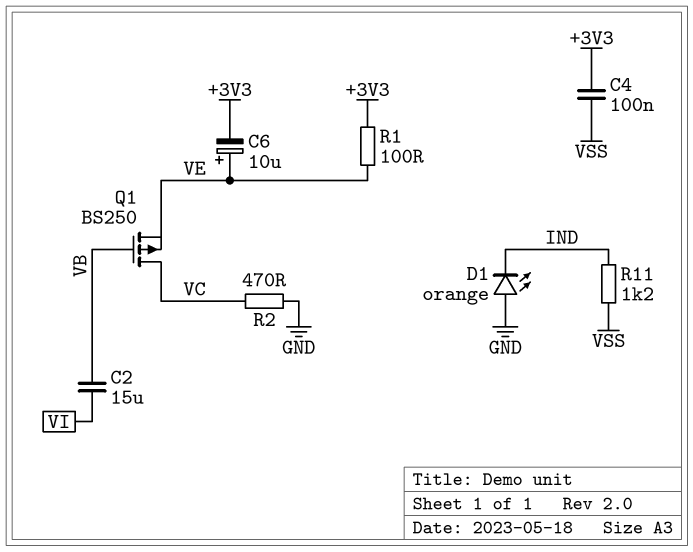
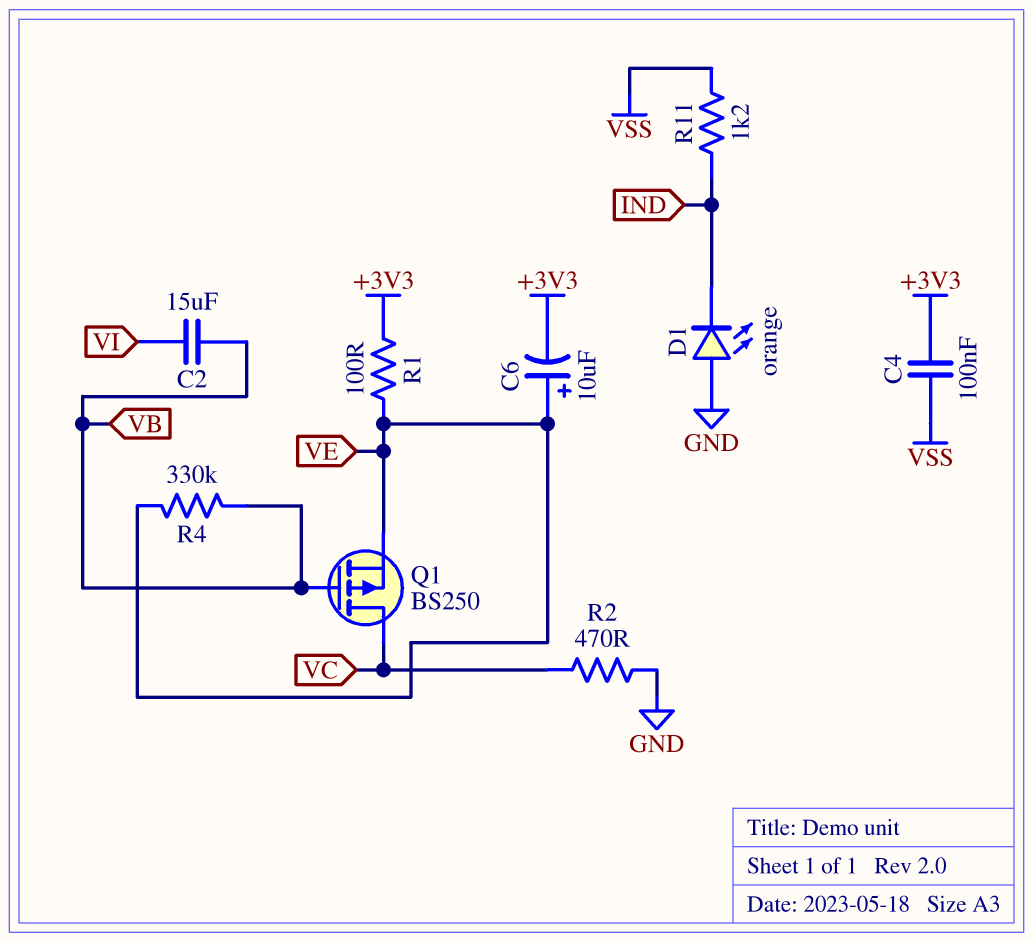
R4: none -> 330k (VB, VE)

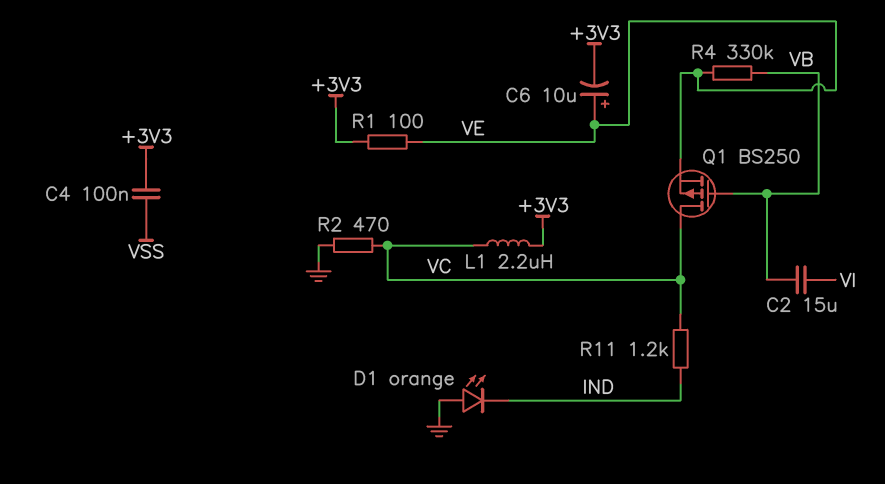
L1: none -> 2.2uH (+3V3, VC)
R11: 1.2k (IND, VSS) -> 1.2k (IND, VC)

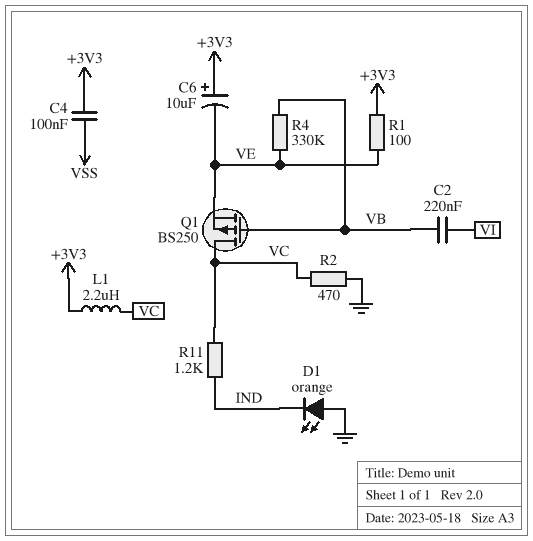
C2: 15uF (VB, VI) -> 220nF (VB, VI)
C6: 10uF (plus VE, minus +3V3) -> 10uF (plus +3V3, minus VE)

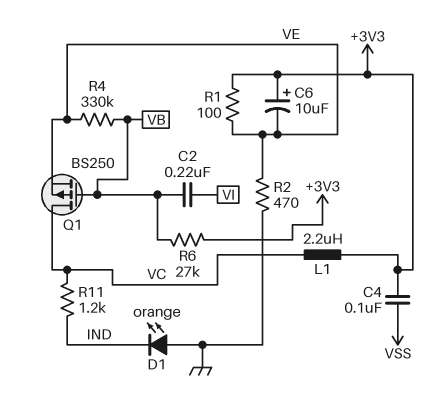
R2: 470 (GND, VC) -> 470 (GND, VE)
R6: none -> 27k (+3V3, VB)

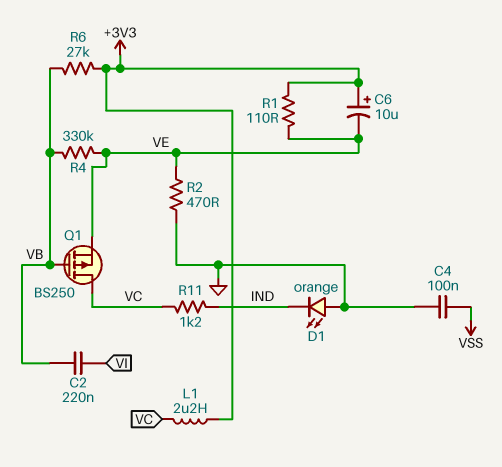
C4: 100nF (+3V3, VSS) -> 100nF (GND, VSS)
R1: 100 (+3V3, VE) -> 110 (+3V3, VE)

